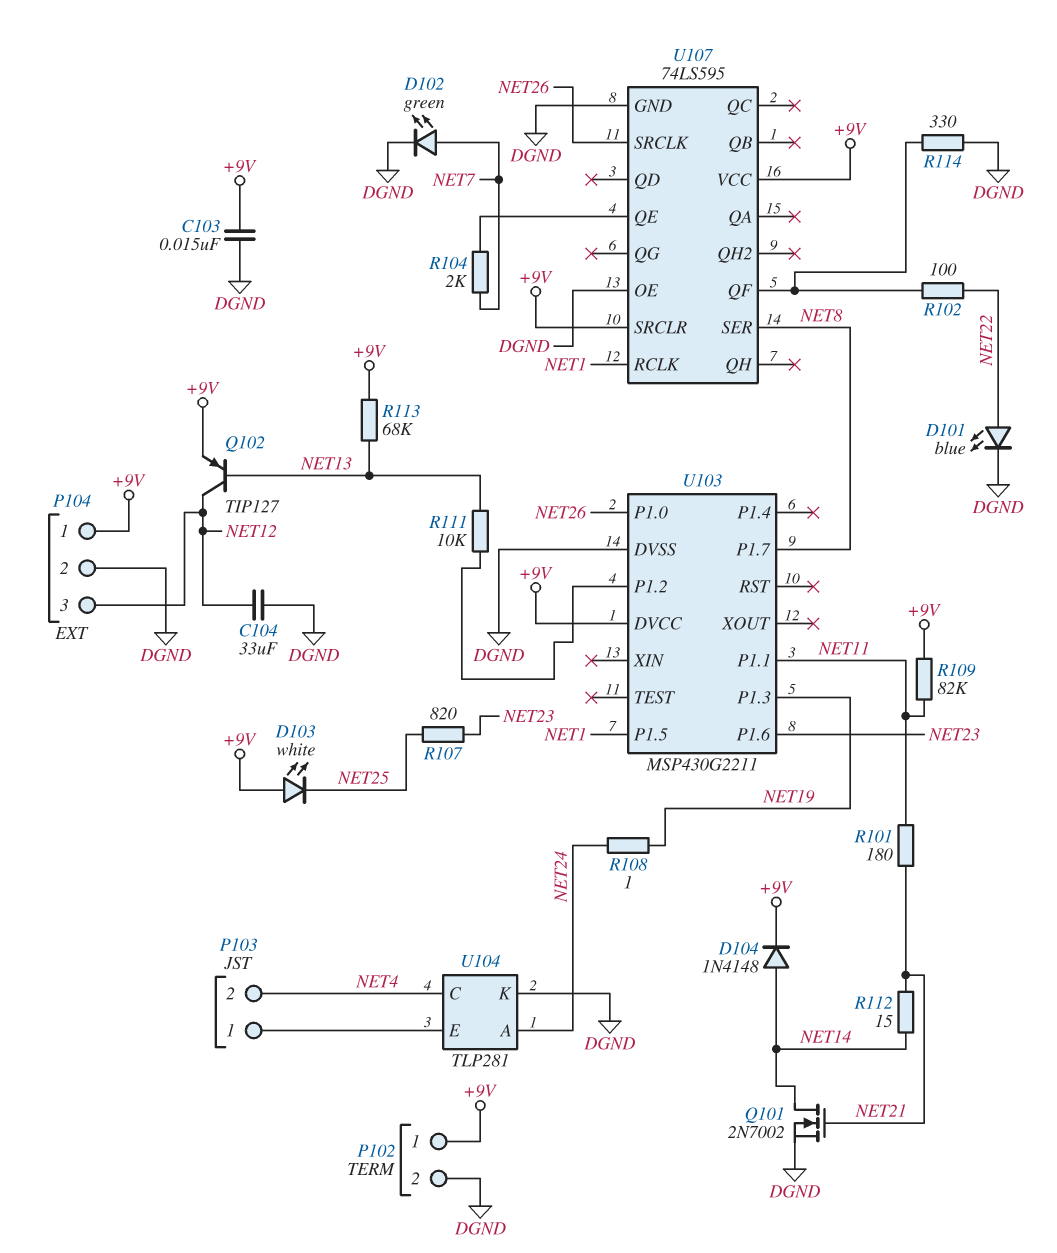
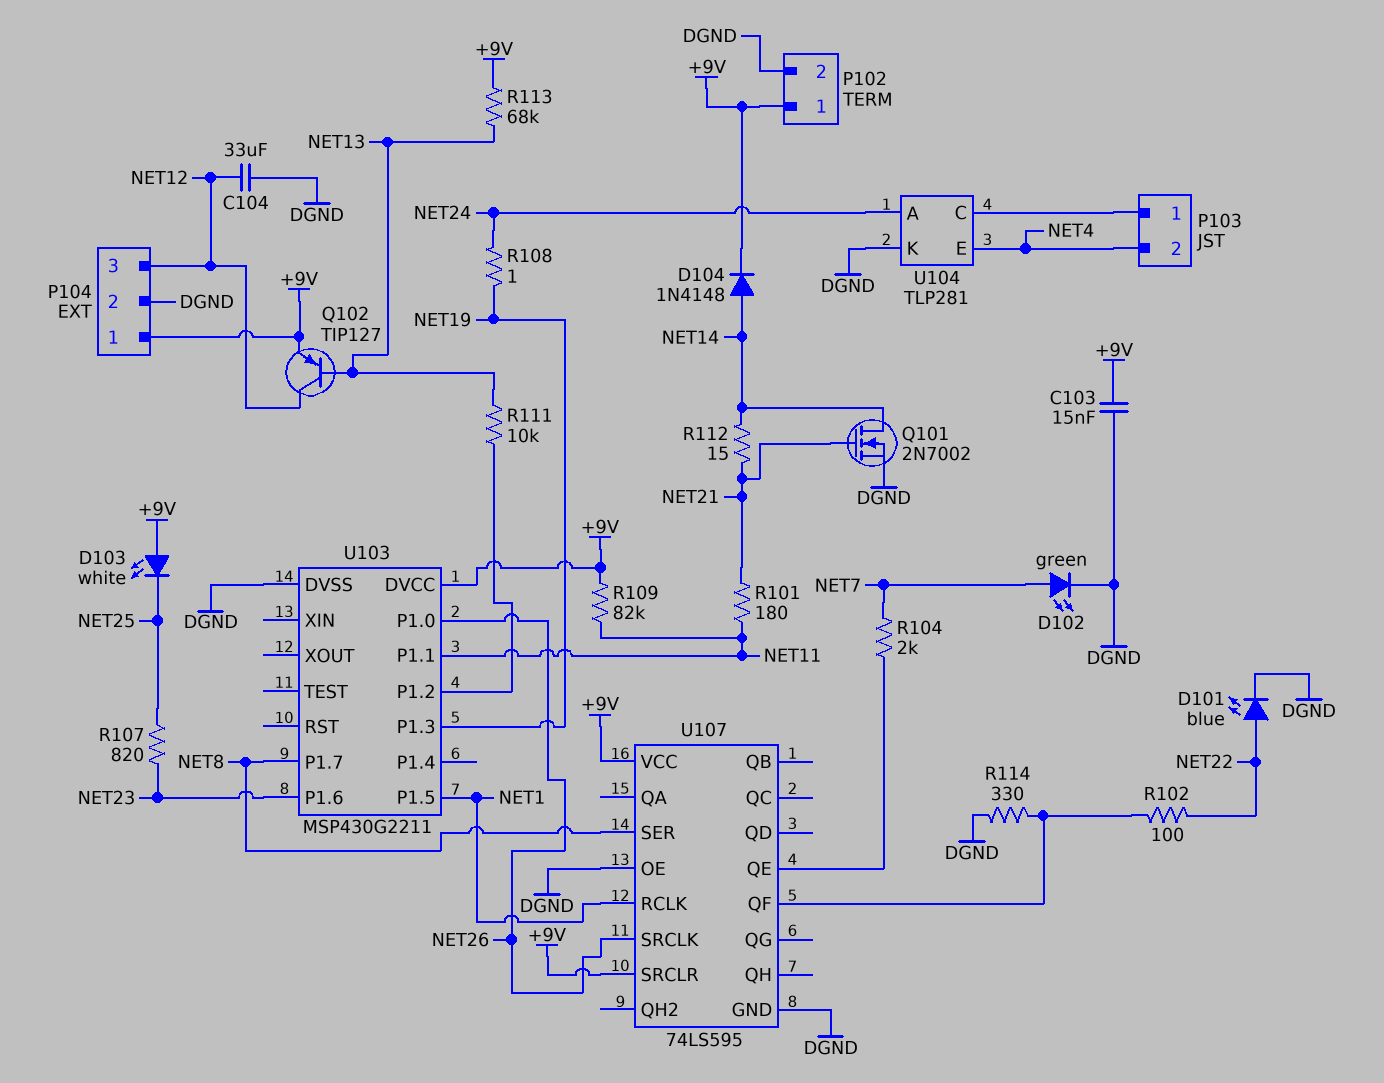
U104 pin C: NET4 -> P103/1
U104 pin E: P103/1 -> NET4

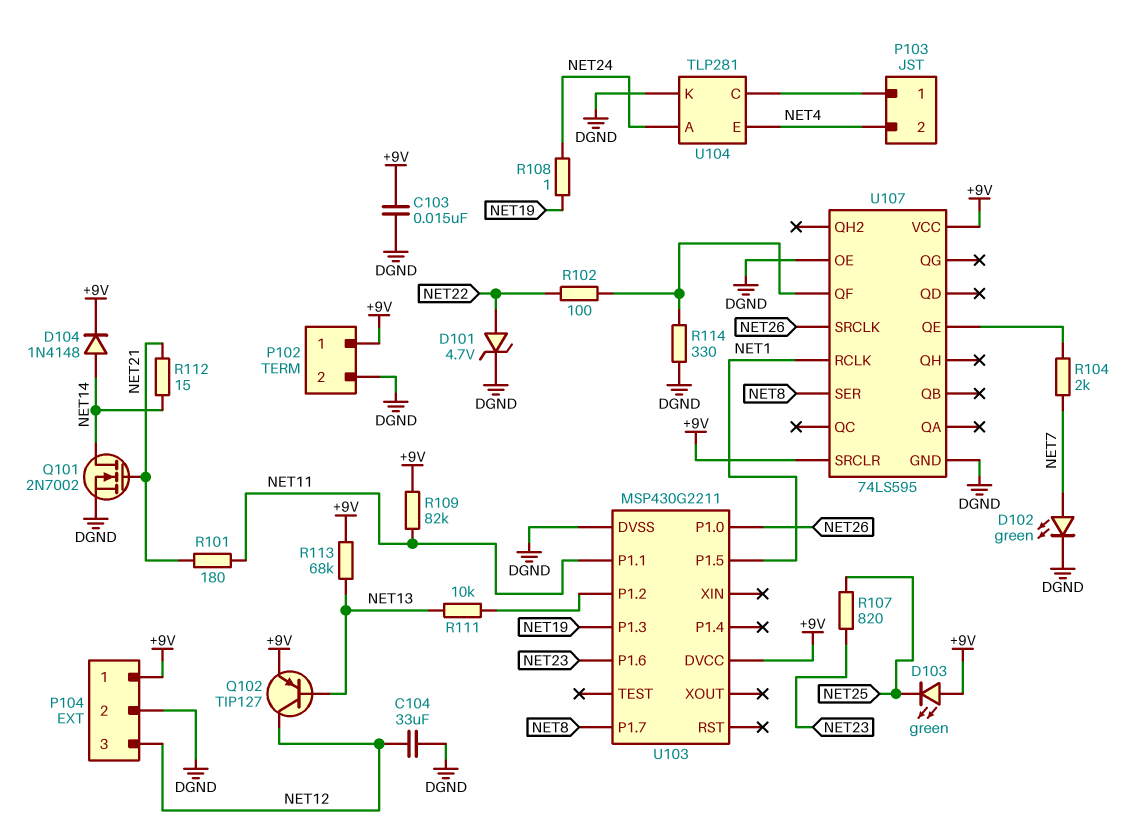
D101: LED blue (A NET22, K DGND) -> zener 4.7V (A NET22, K DGND)
D103: LED white (A +9V, K NET25) -> LED green (A +9V, K NET25)

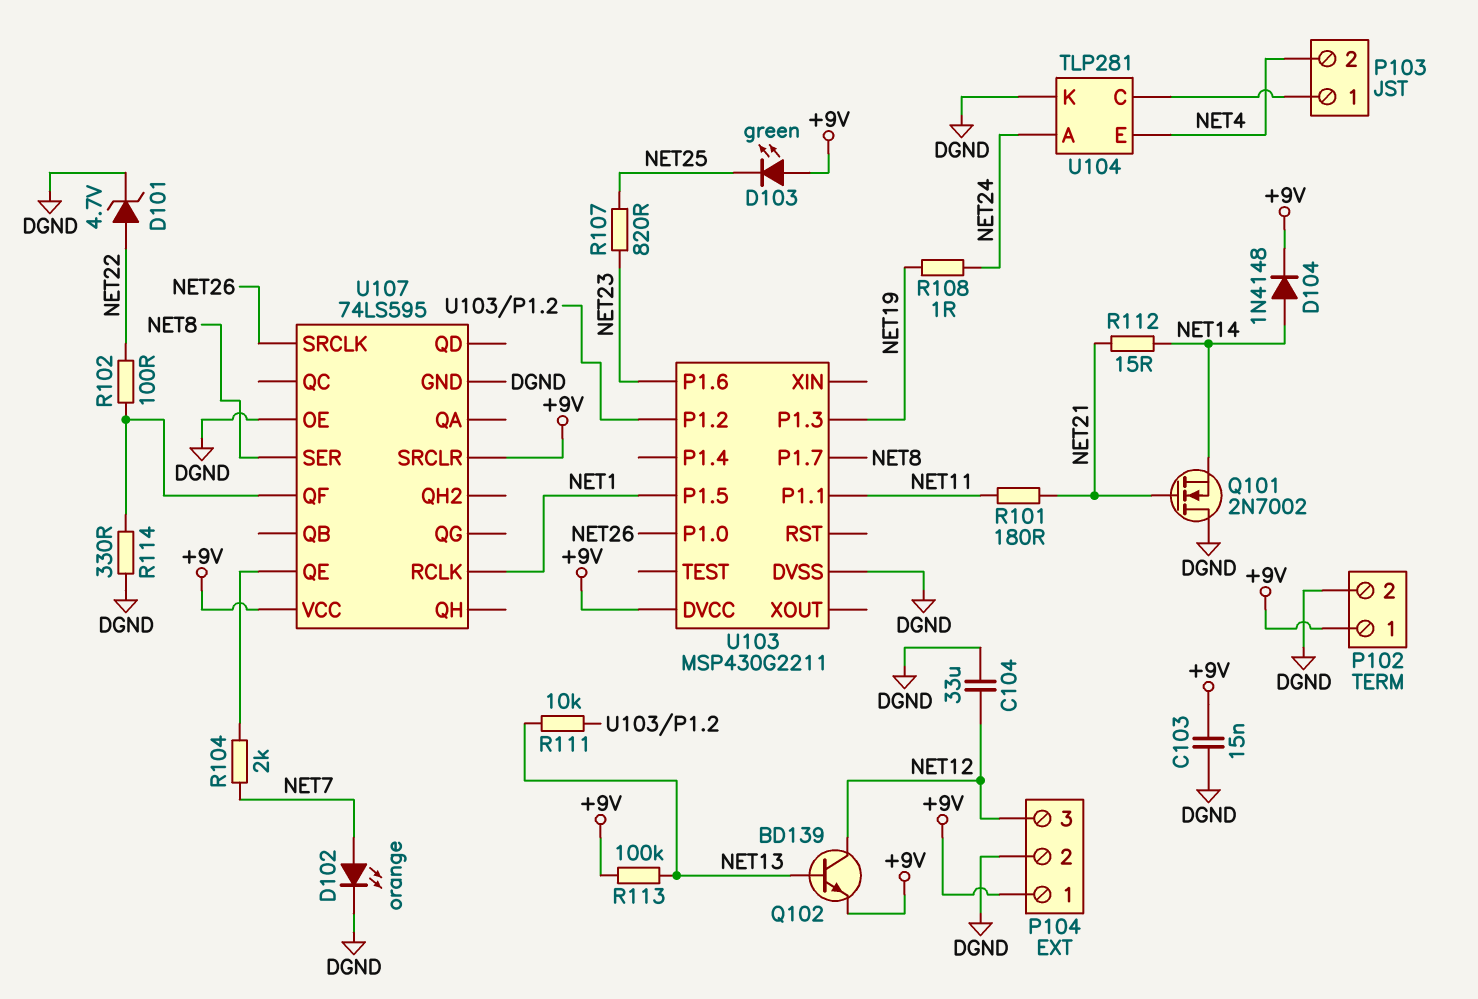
D102: LED green (A NET7, K DGND) -> LED orange (A NET7, K DGND)
Q101: NMOS 2N7002 (G NET21, D NET14, S DGND) -> NMOS 2N7002 (G NET21, D DGND, S NET14)
Q102: PNP TIP127 (B NET13, C NET12, E +9V) -> NPN BD139 (B NET13, C NET12, E +9V)
R109: 82k (+9V, NET11) -> none
R113: 68k (+9V, NET13) -> 100k (+9V, NET13)

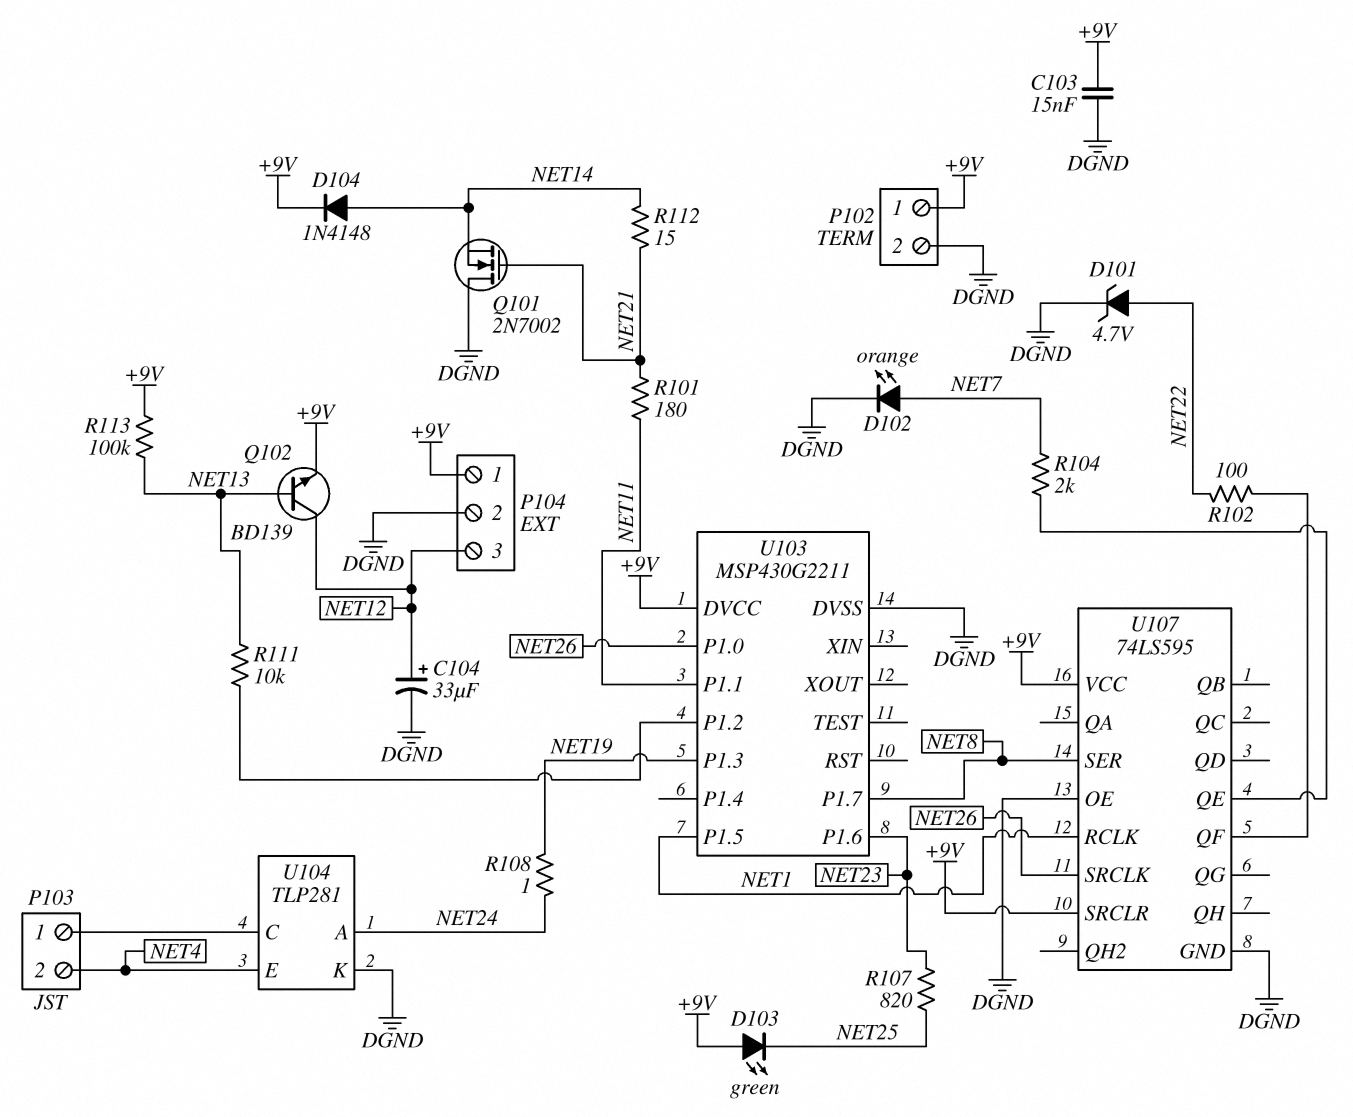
C104: 33uF (DGND, NET12) -> 33uF (plus NET12, minus DGND)
R114: 330 (DGND, U107/QF) -> none

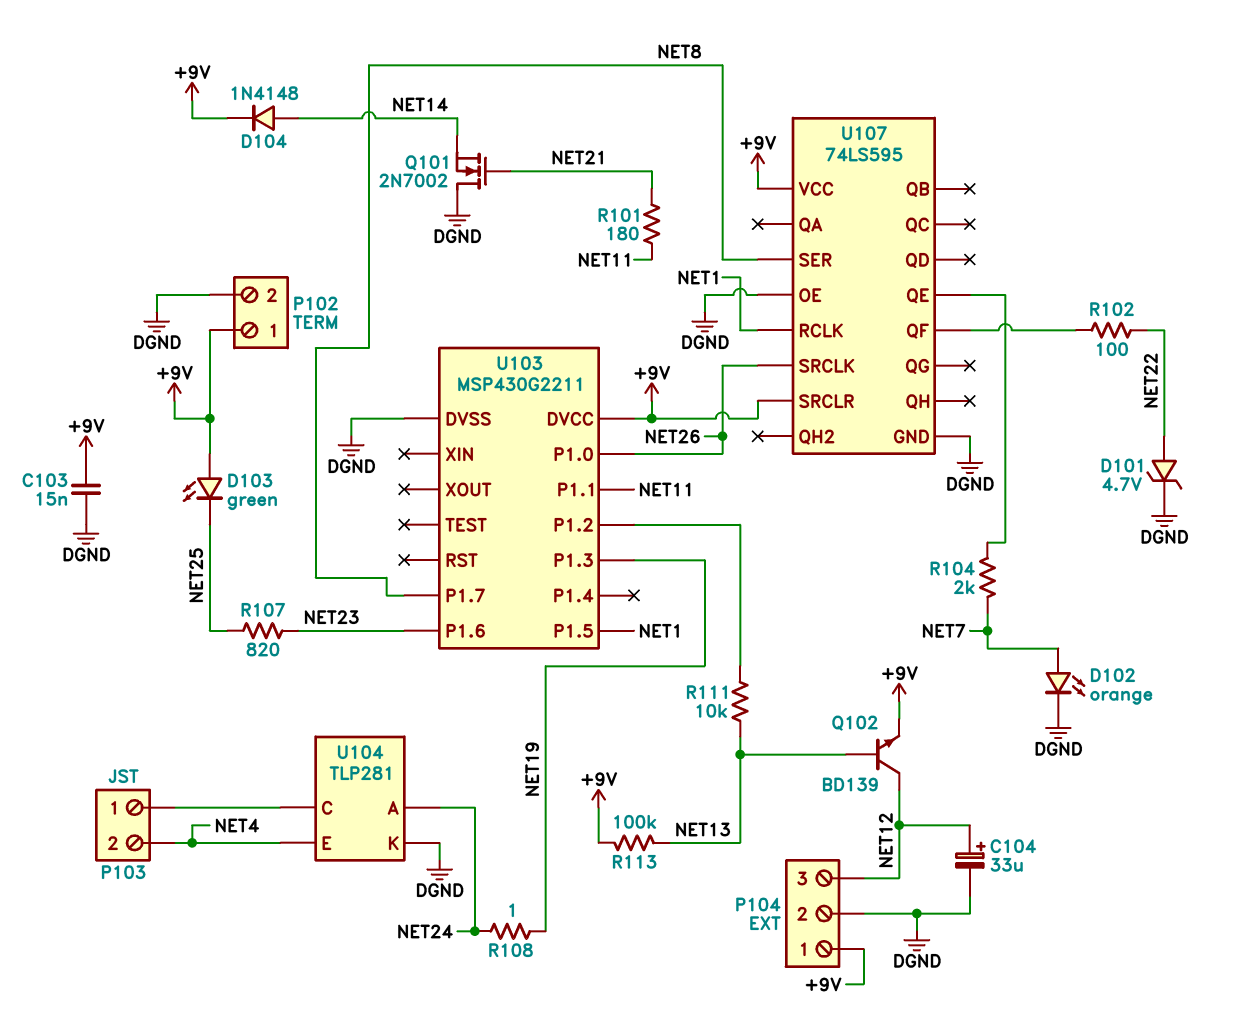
R112: 15 (NET14, NET21) -> none

